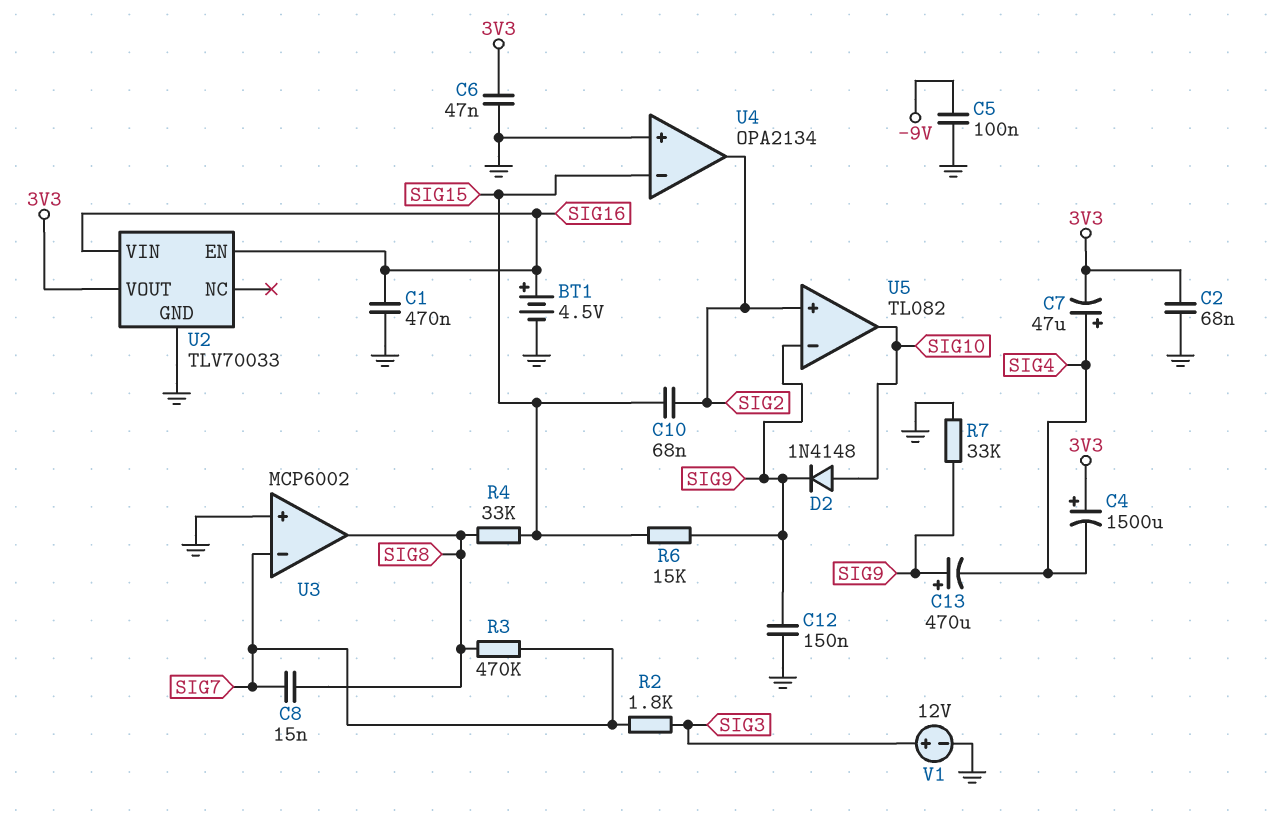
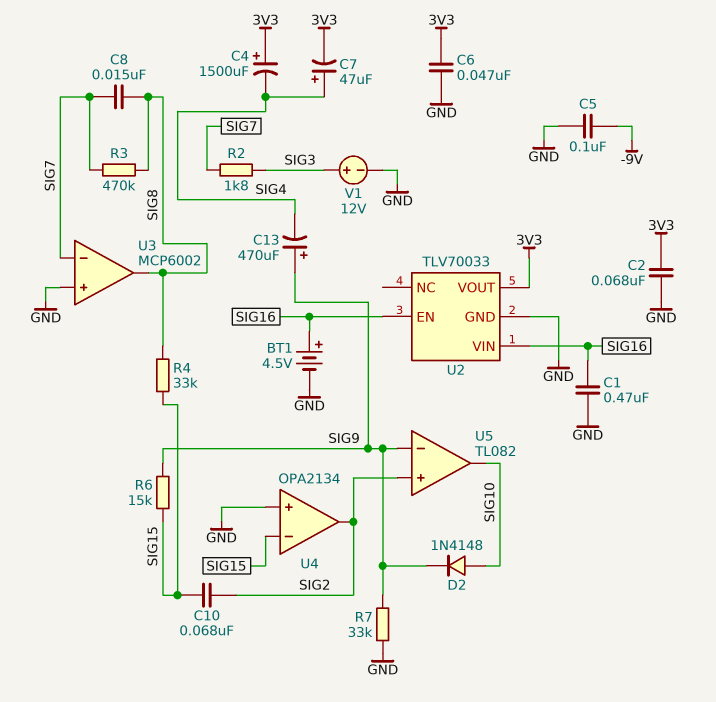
C12: 150nF (GND, SIG9) -> none

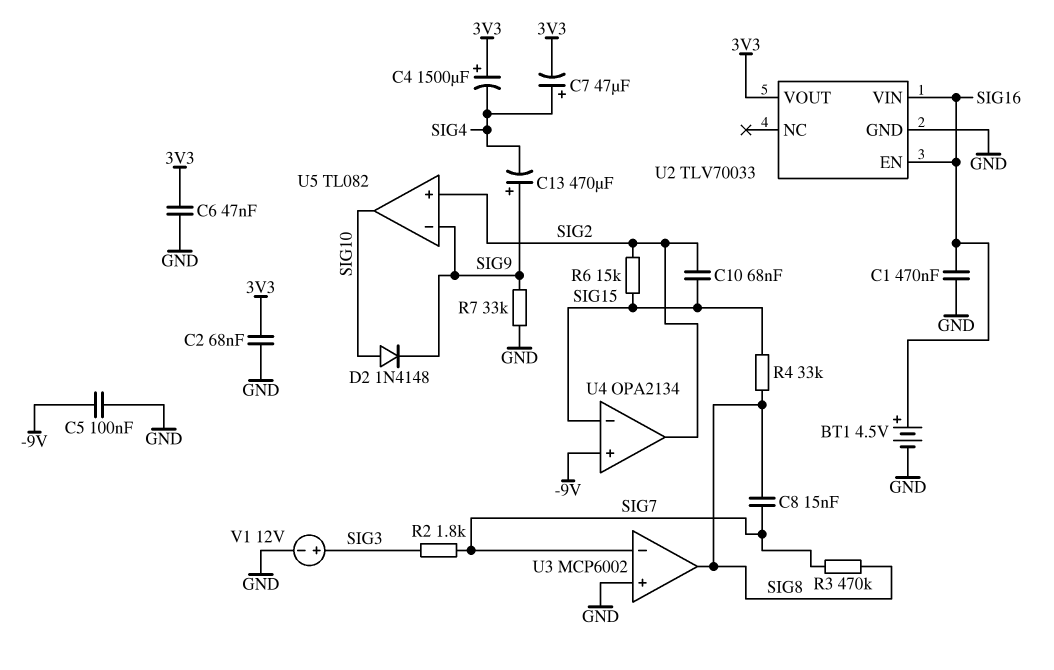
R6: 15k (SIG9, SIG15) -> 15k (SIG2, SIG15)
U4 pin in+: GND -> -9V

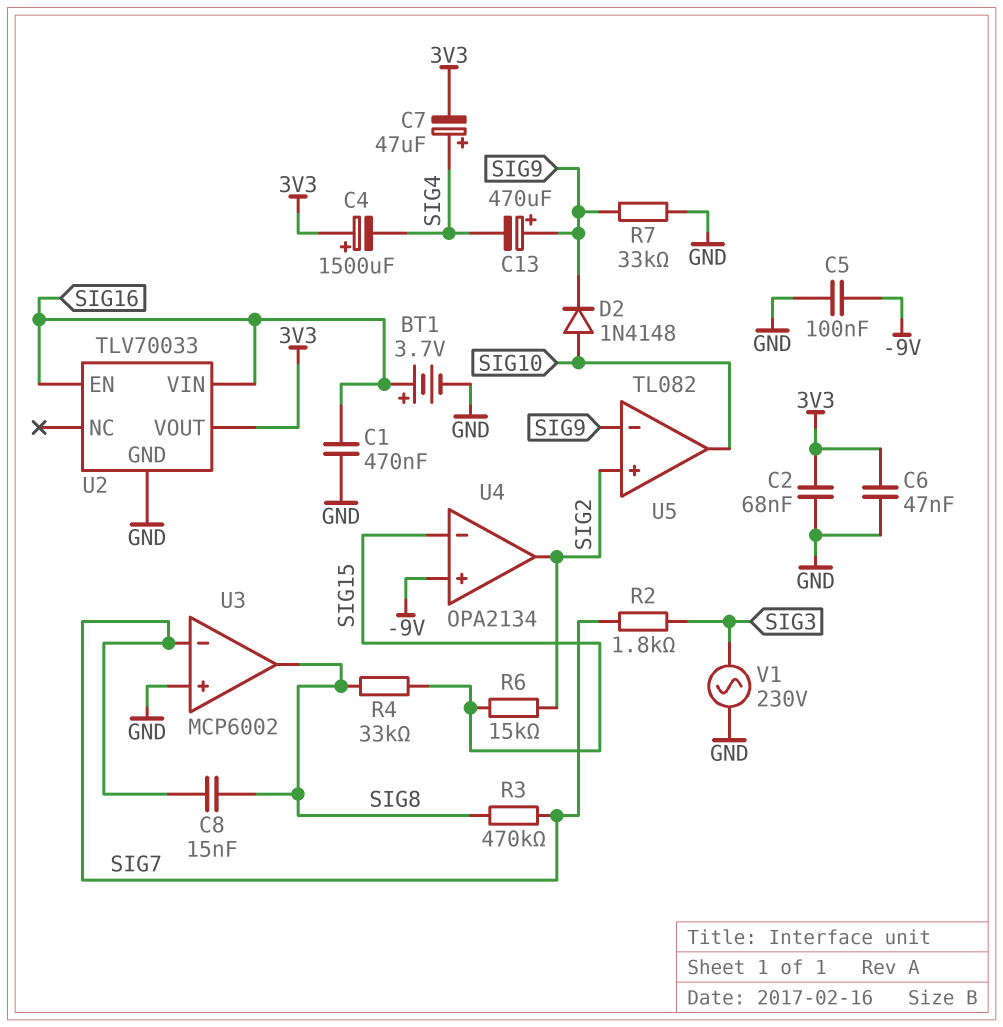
BT1: 4.5V (plus SIG16, minus GND) -> 3.7V (plus SIG16, minus GND)
C10: 68nF (SIG2, SIG15) -> none
V1: 12V (plus SIG3, minus GND) -> AC 230V (GND, SIG3)

